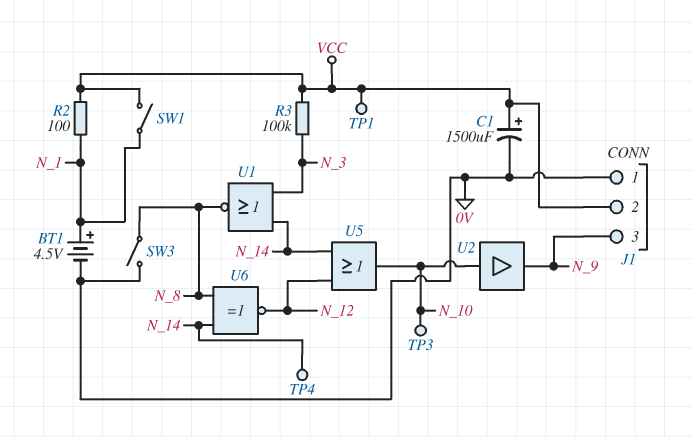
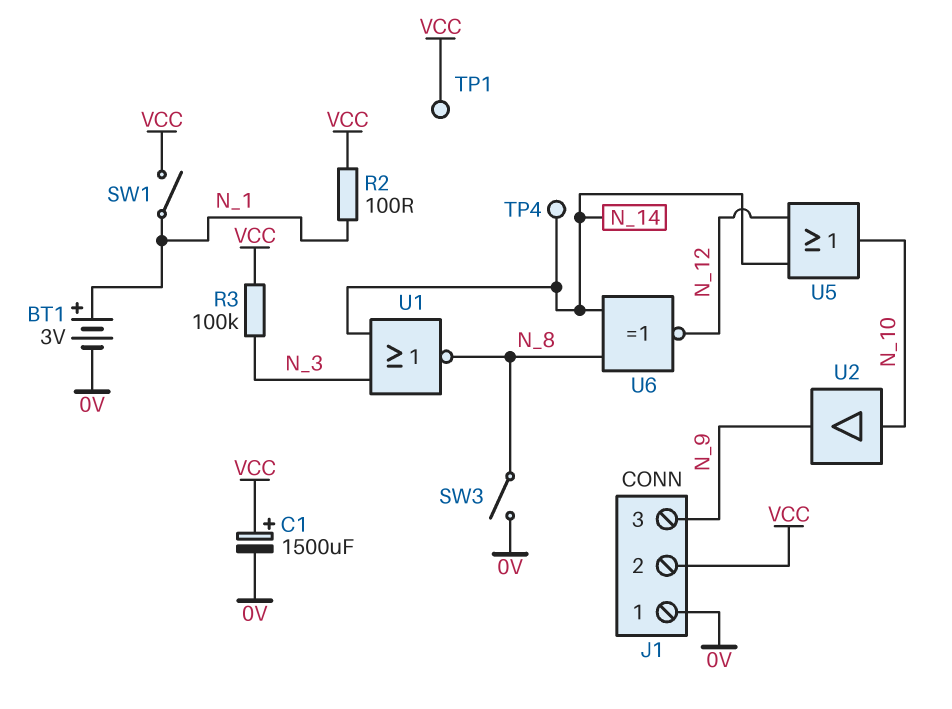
BT1: 4.5V (plus N_1, minus 0V) -> 3V (plus N_1, minus 0V)
TP3: test point (N_10) -> none

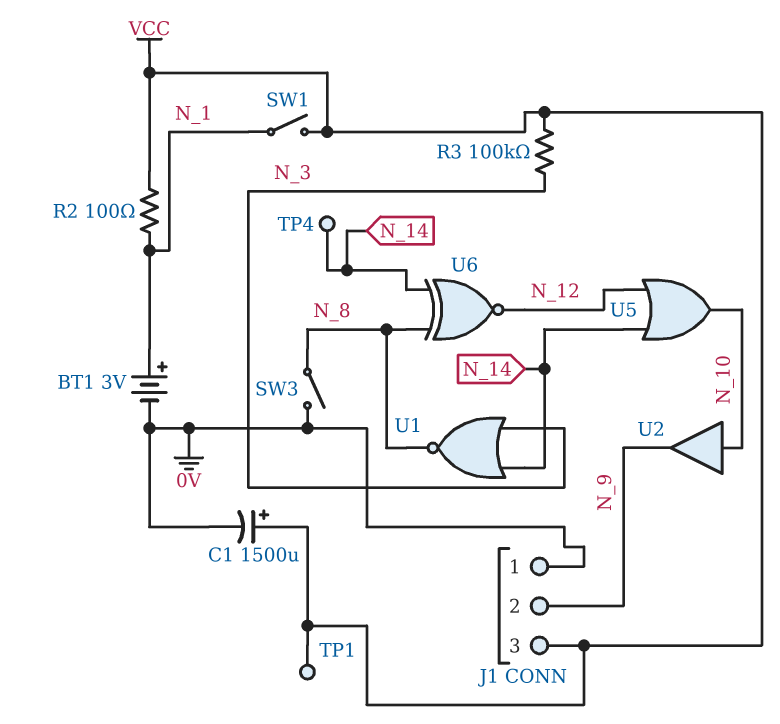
J1 pin 2: VCC -> N_9
J1 pin 3: N_9 -> VCC

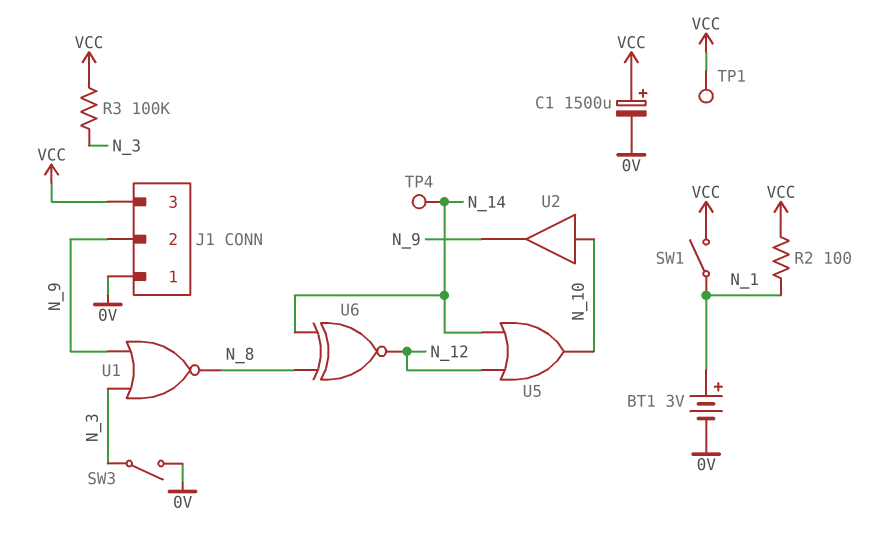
SW3: switch (0V, N_8) -> switch (0V, N_3)
U1: NOR (in N_3, in N_14, out N_8) -> NOR (in N_3, in N_9, out N_8)

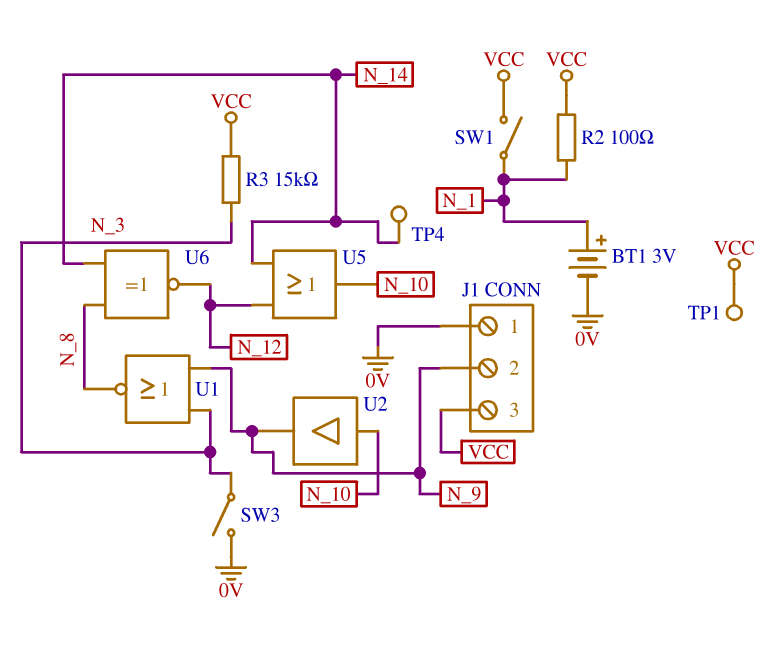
C1: 1500uF (plus VCC, minus 0V) -> none
R3: 100k (N_3, VCC) -> 15k (N_3, VCC)

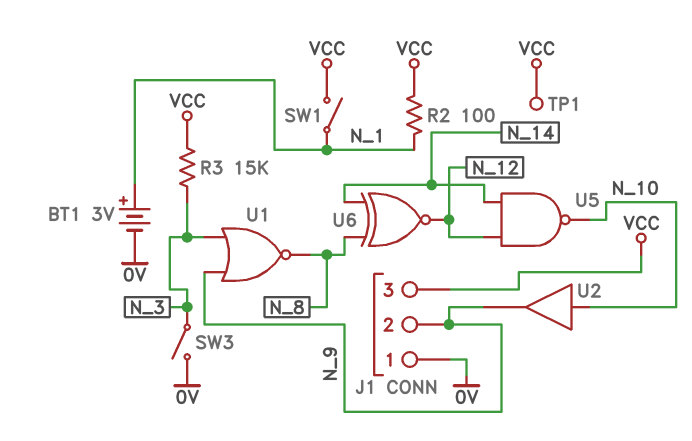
TP4: test point (N_14) -> none
U5: OR (in N_12, in N_14, out N_10) -> NAND (in N_12, in N_14, out N_10)

